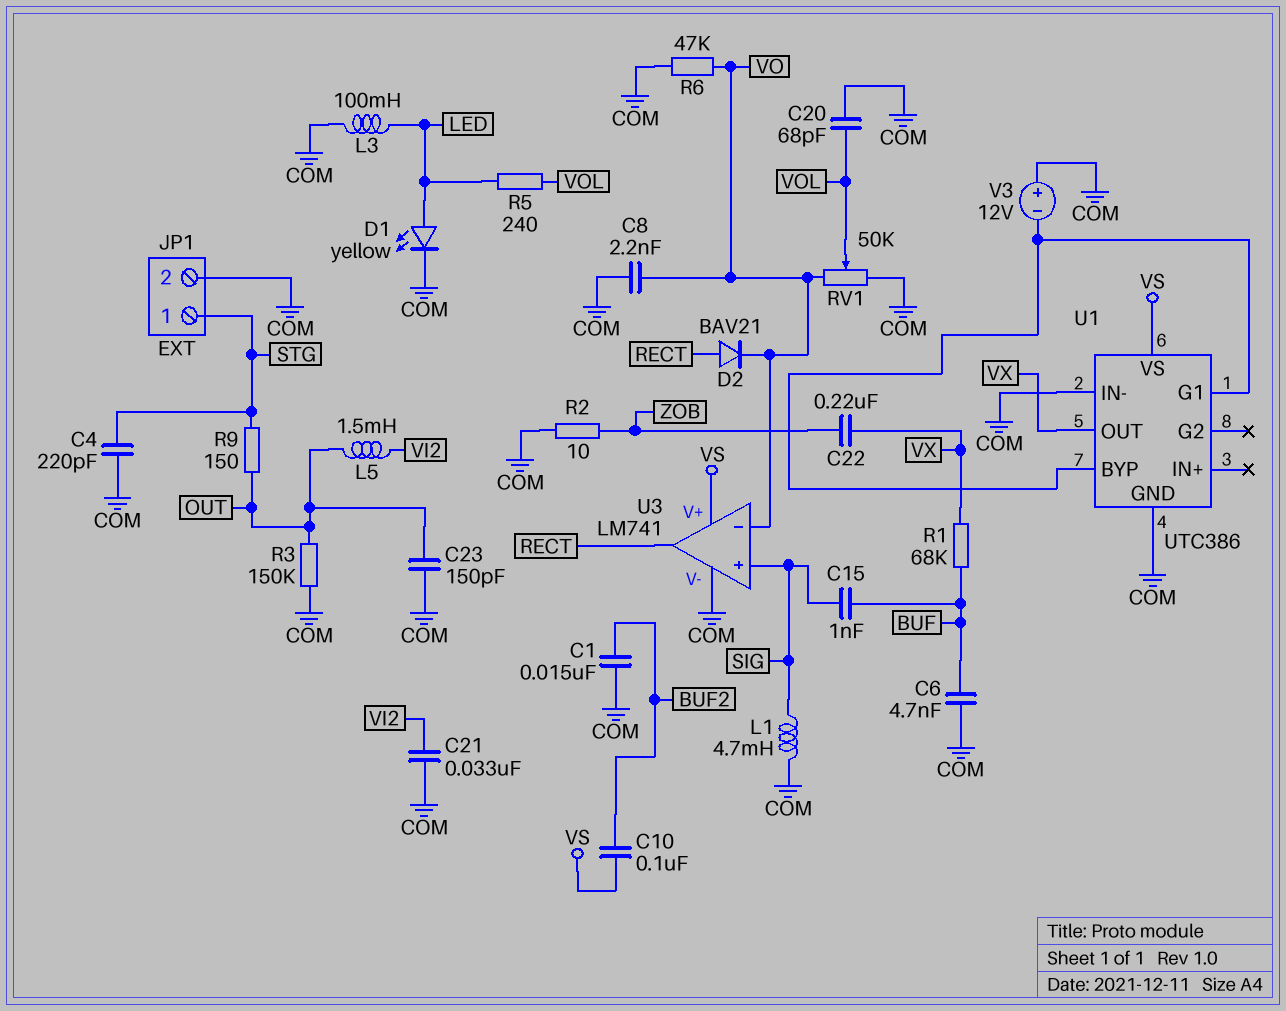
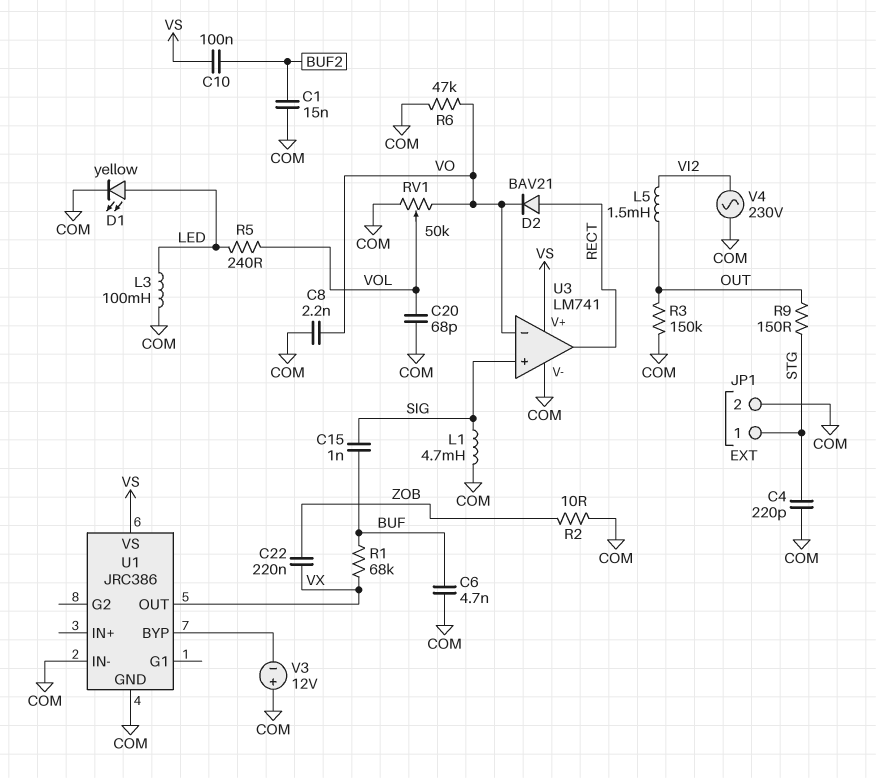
C21: 33nF (COM, VI2) -> none
C23: 150pF (COM, OUT) -> none
U1: UTC386 -> JRC386
U1 pin G1: U1/BYP -> none
V4: none -> AC 230V (COM, VI2)

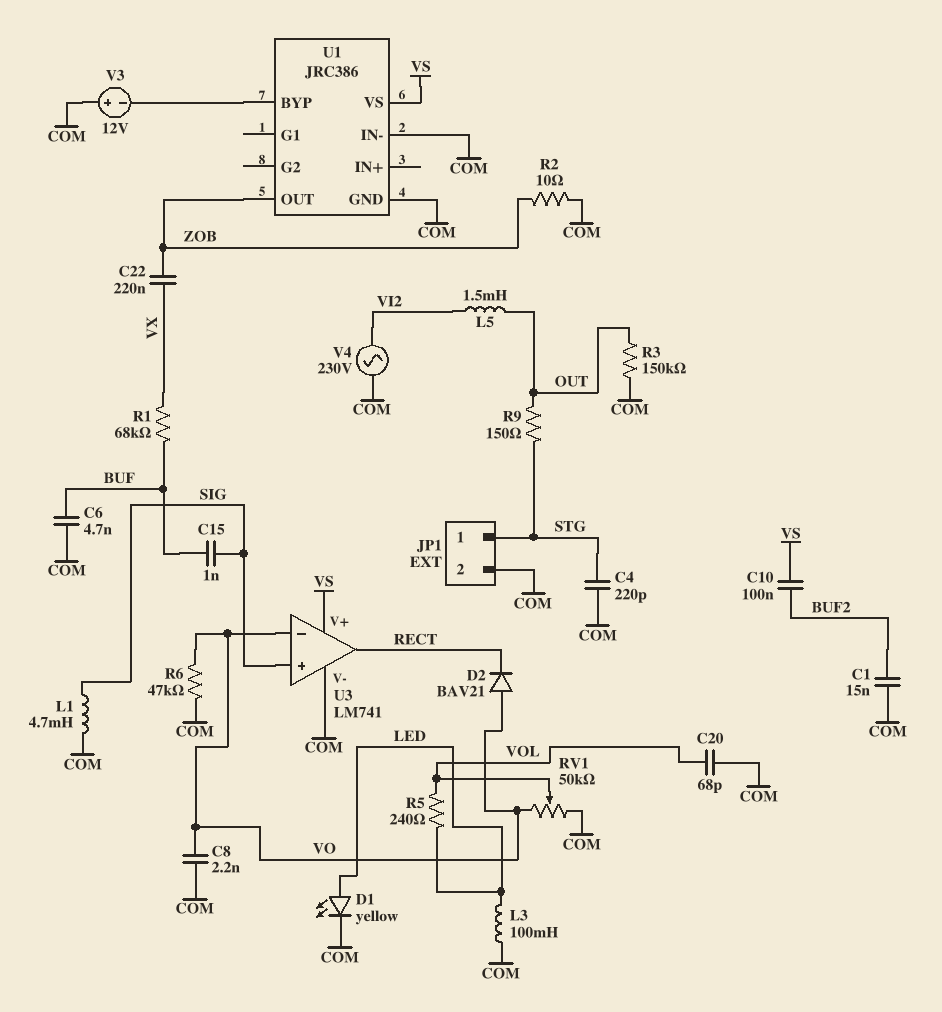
D2: diode BAV21 (A RECT, K VO) -> diode BAV21 (A VO, K RECT)
U1 pin OUT: VX -> ZOB

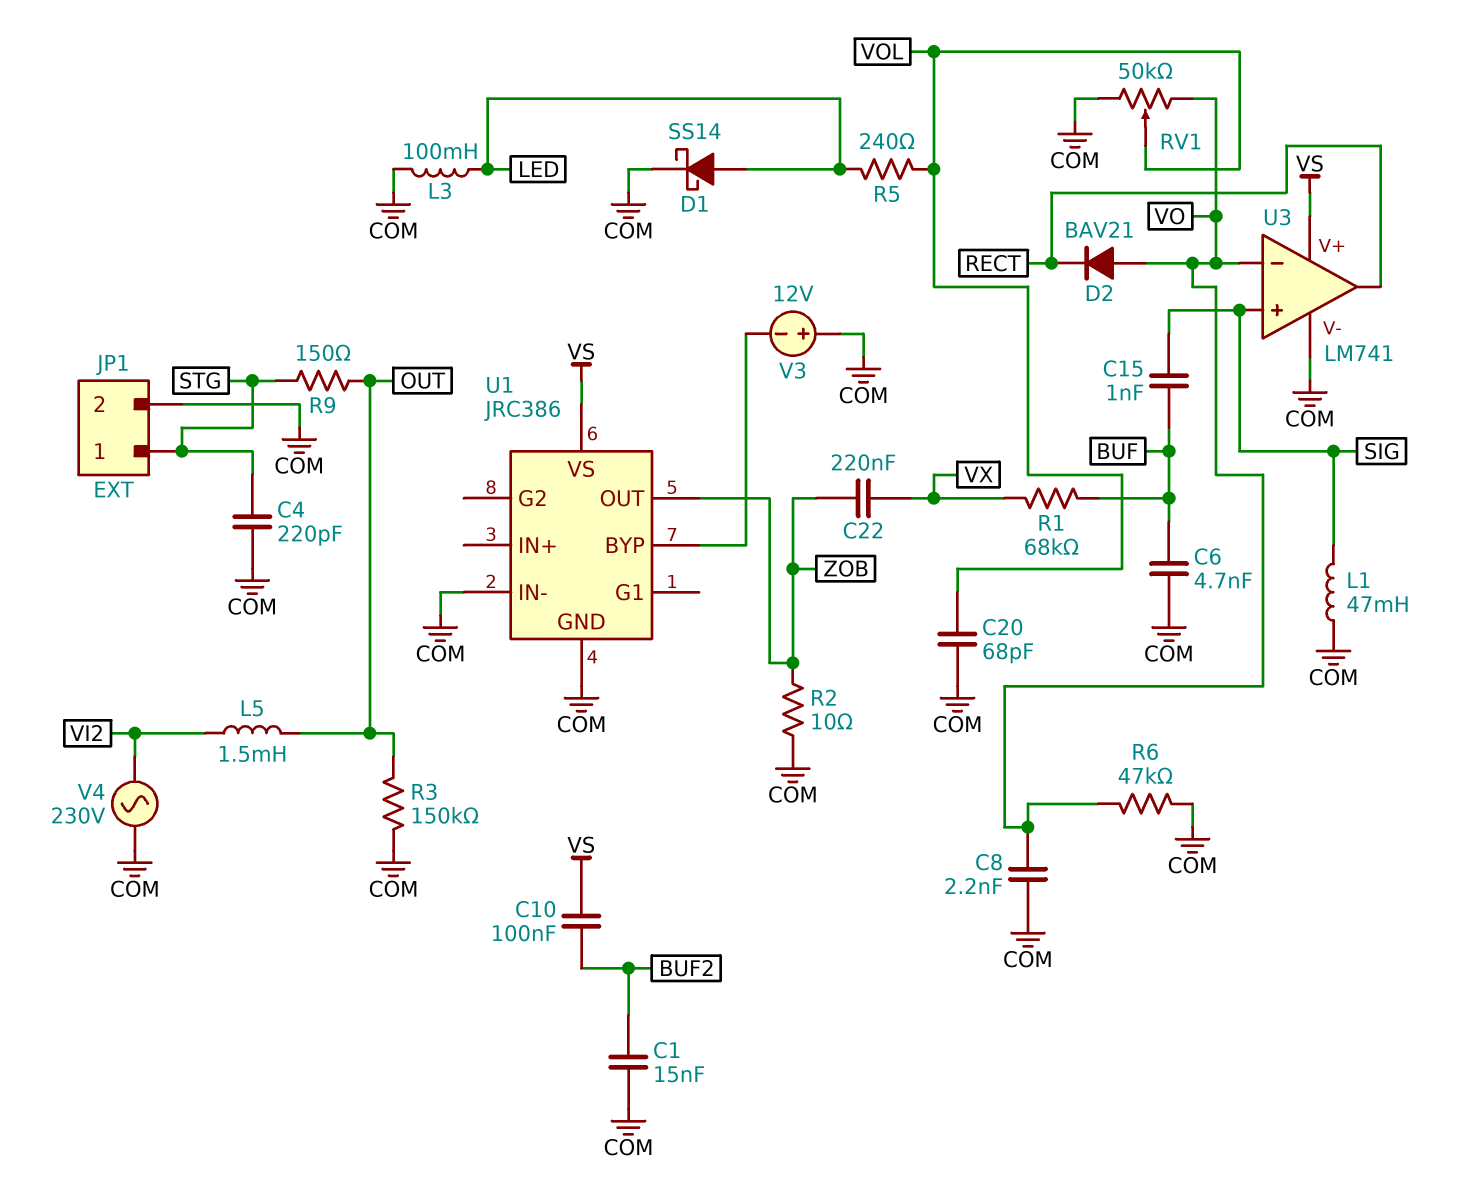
D1: LED yellow (A LED, K COM) -> schottky SS14 (A LED, K COM)
L1: 4.7mH (COM, SIG) -> 47mH (COM, SIG)

